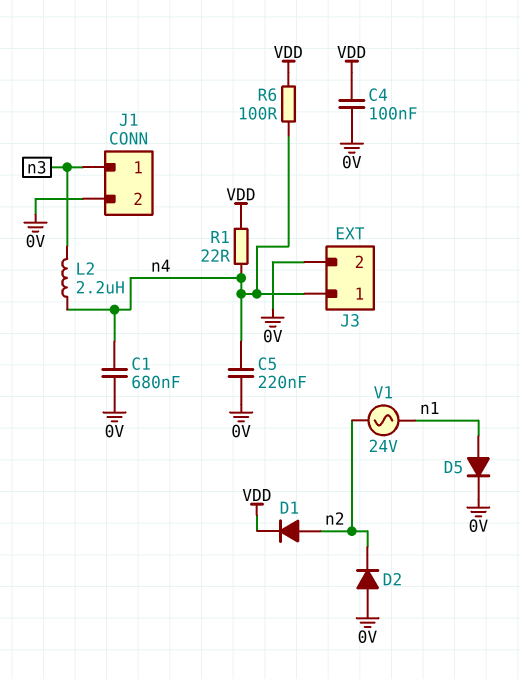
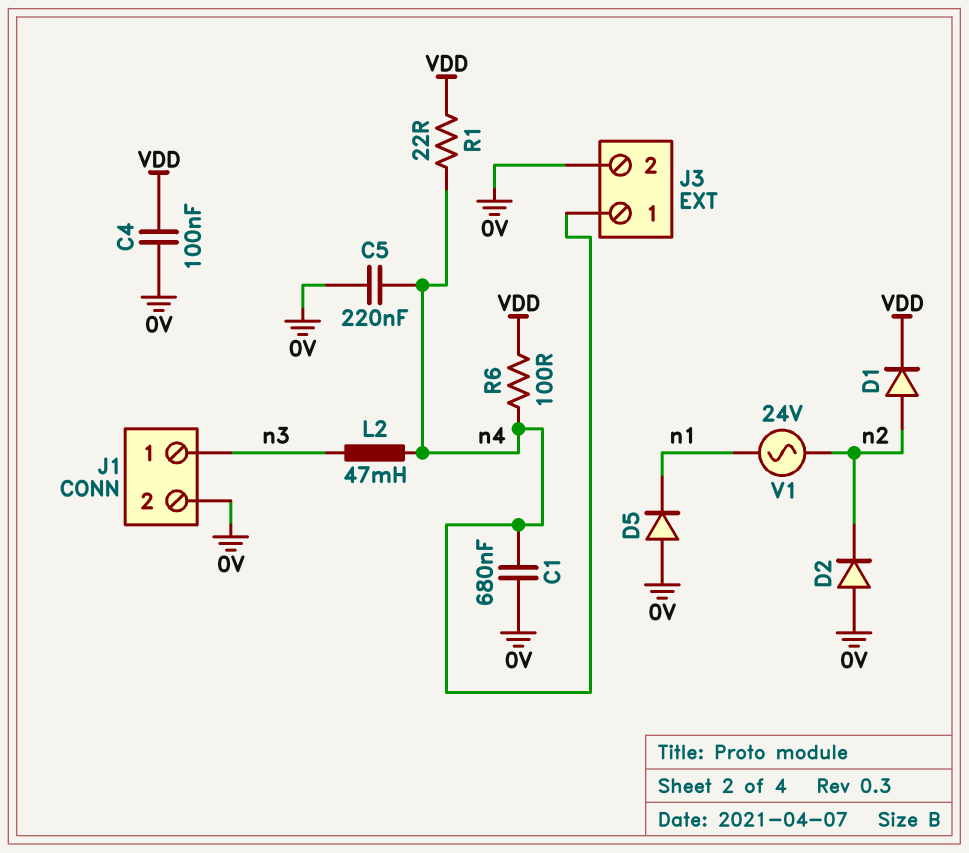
D5: diode (A n1, K 0V) -> diode (A 0V, K n1)
L2: 2.2uH (n3, n4) -> 47mH (n3, n4)

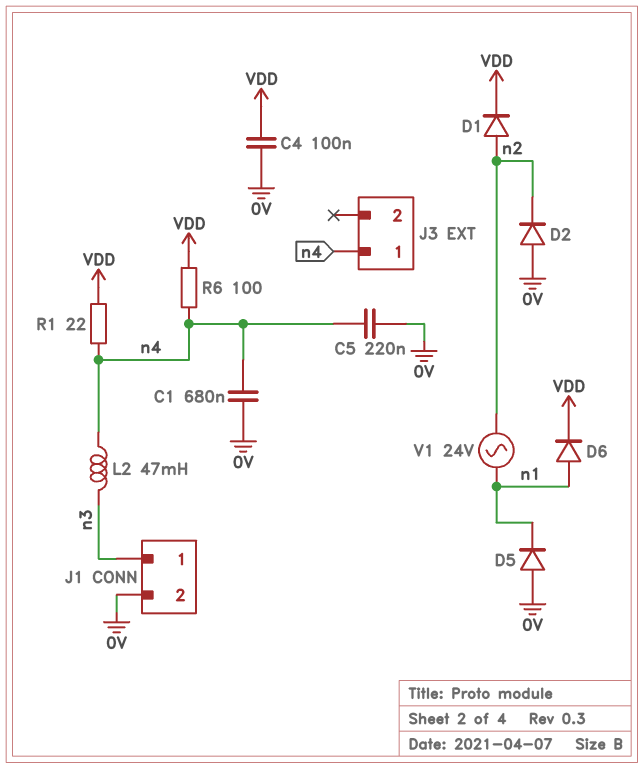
D6: none -> diode (A n1, K VDD)
J3 pin 2: 0V -> none

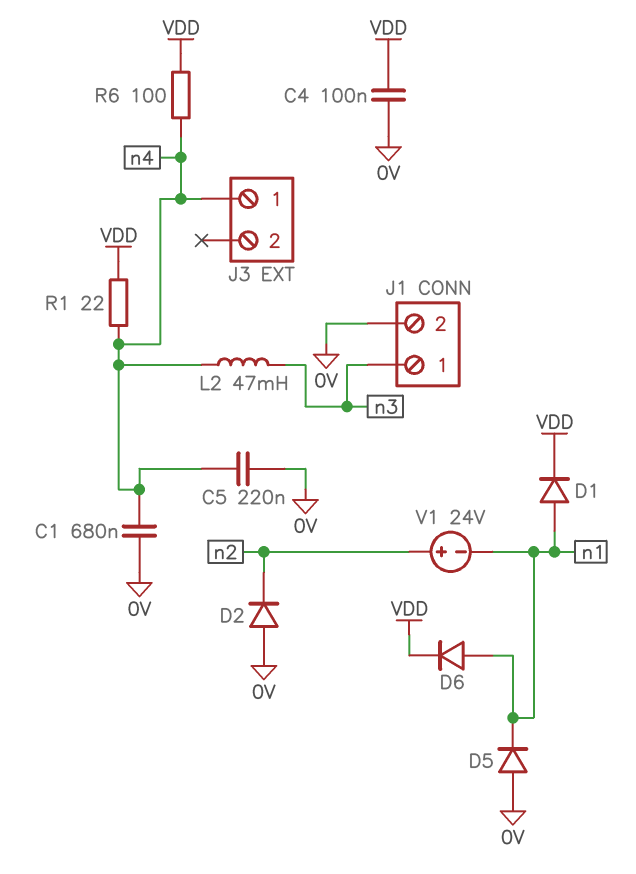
D1: diode (A n2, K VDD) -> diode (A n1, K VDD)
V1: AC 24V (n1, n2) -> 24V (plus n2, minus n1)

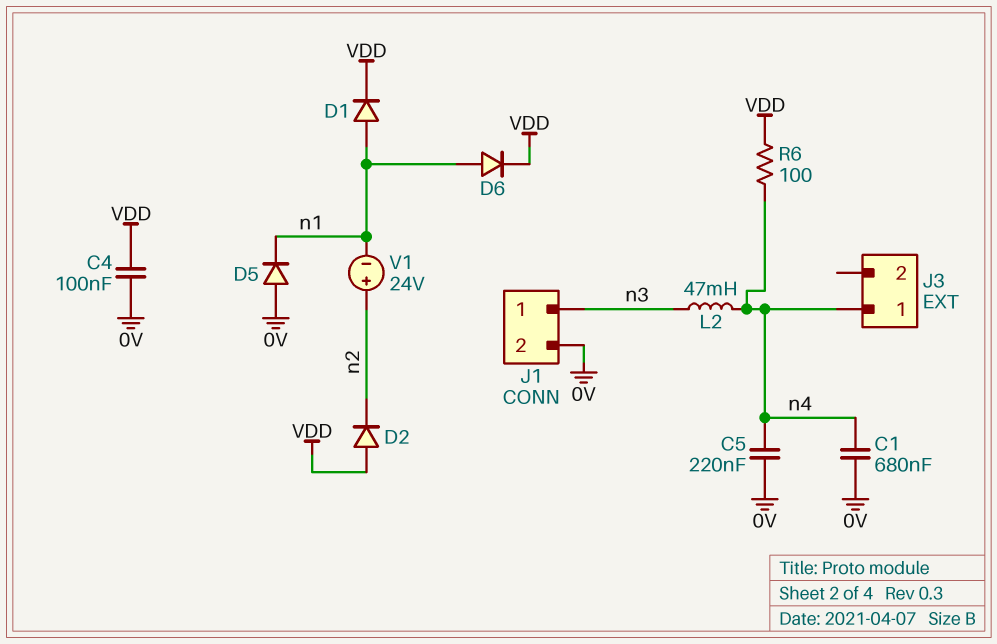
D2: diode (A 0V, K n2) -> diode (A VDD, K n2)
R1: 22 (VDD, n4) -> none

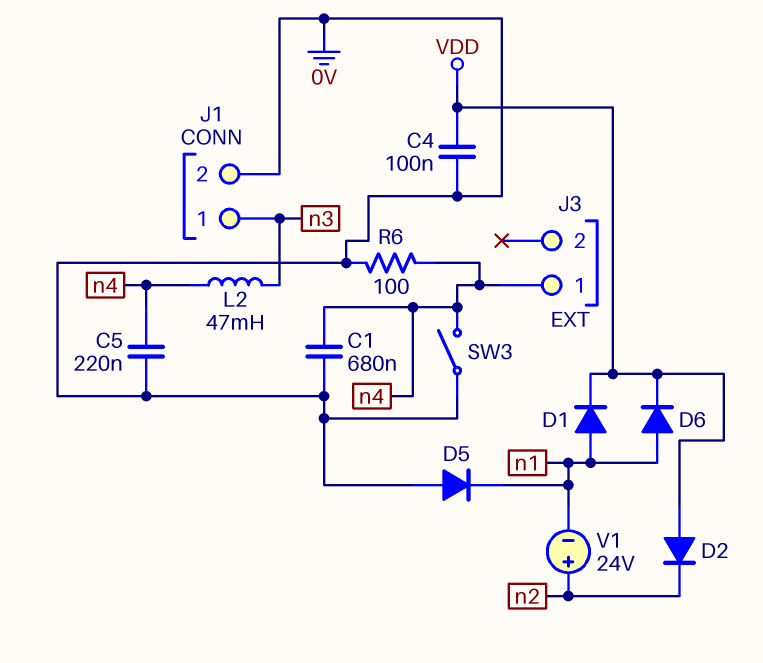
R6: 100 (VDD, n4) -> 100 (0V, n4)
SW3: none -> switch (0V, n4)

